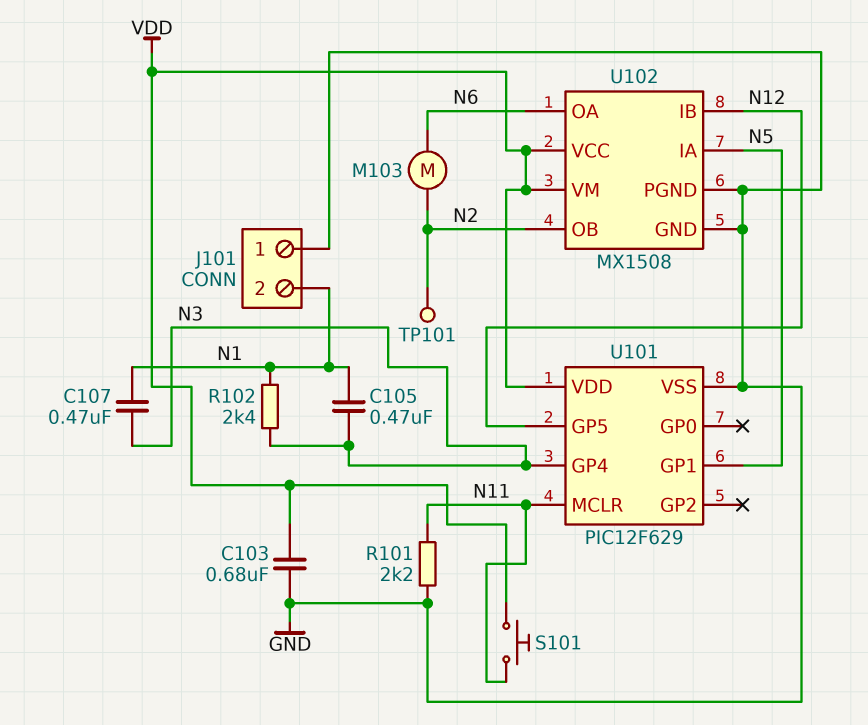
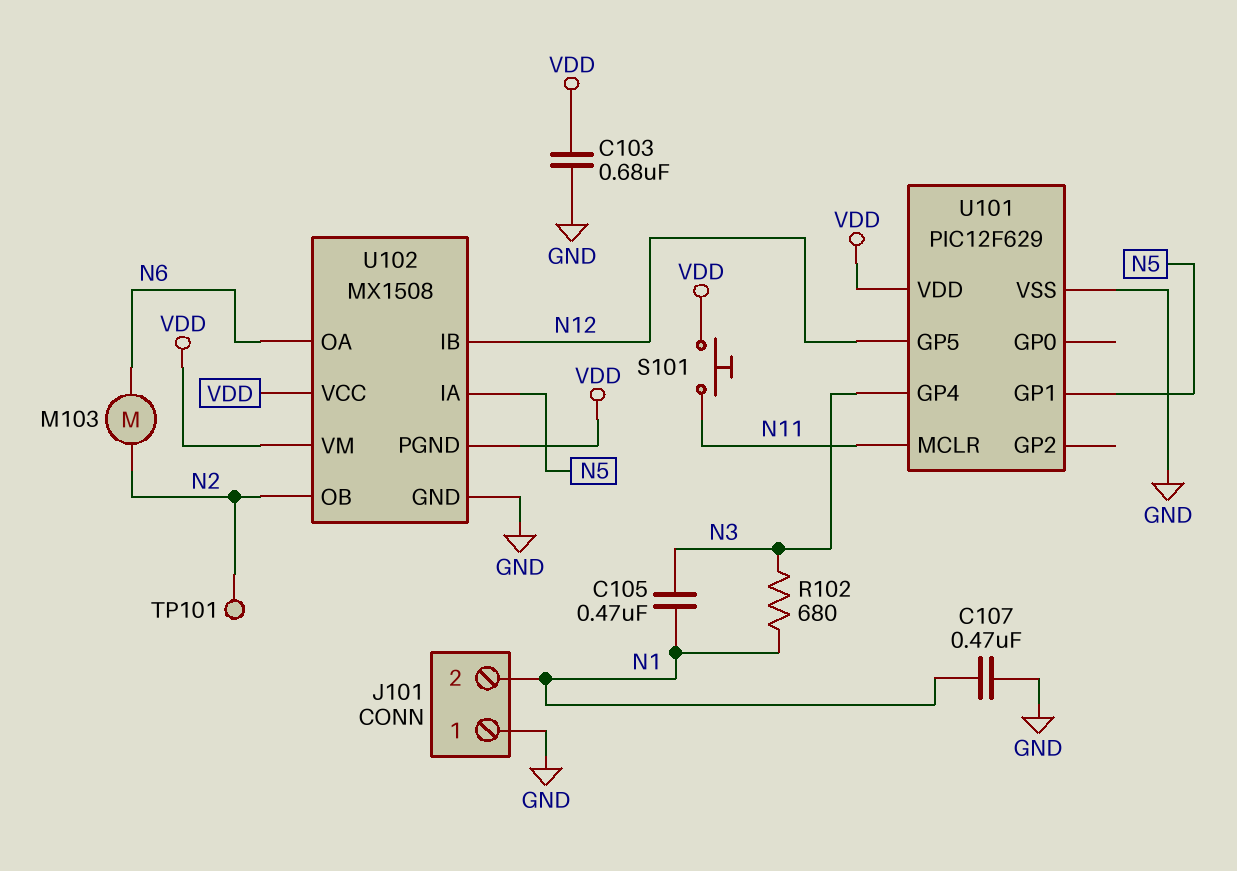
C107: 470nF (N1, N3) -> 470nF (GND, N1)
R101: 2.2k (GND, N11) -> none
R102: 2.4k (N1, N3) -> 680 (N1, N3)
U102 pin PGND: GND -> VDD

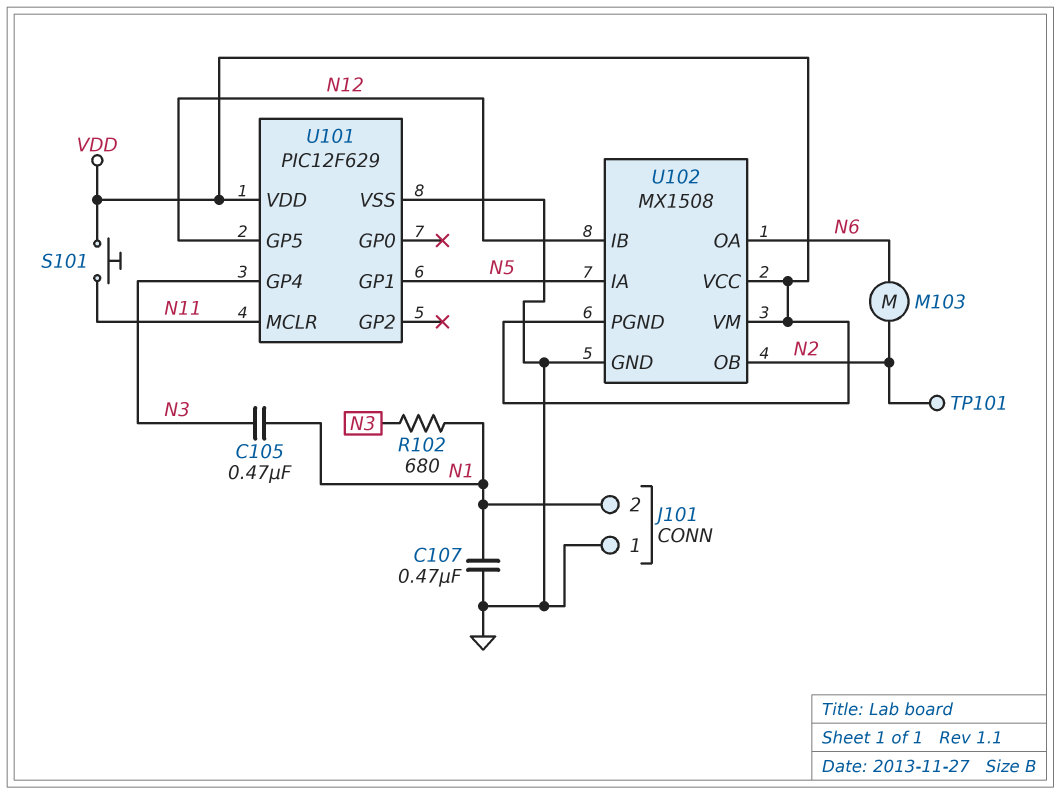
C103: 680nF (GND, VDD) -> none

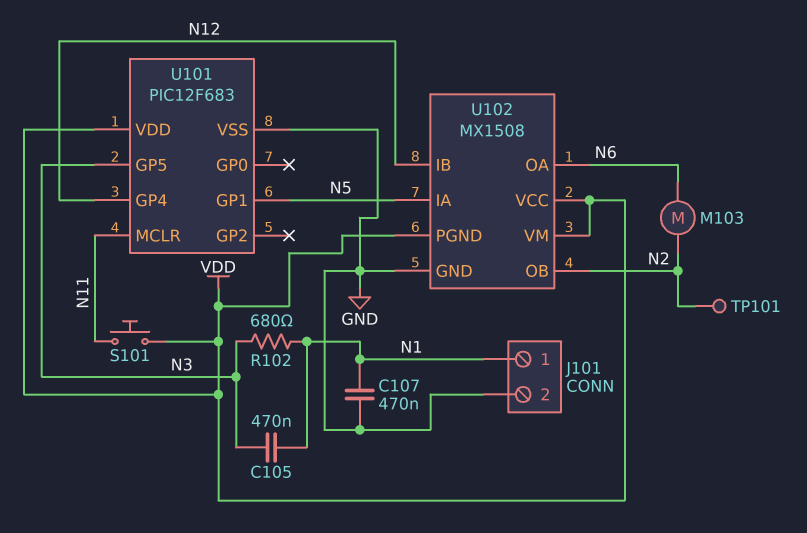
J101 pin 1: GND -> N1
J101 pin 2: N1 -> GND
U101: PIC12F629 -> PIC12F683
U101 pin GP4: N3 -> N12
U101 pin GP5: N12 -> N3

